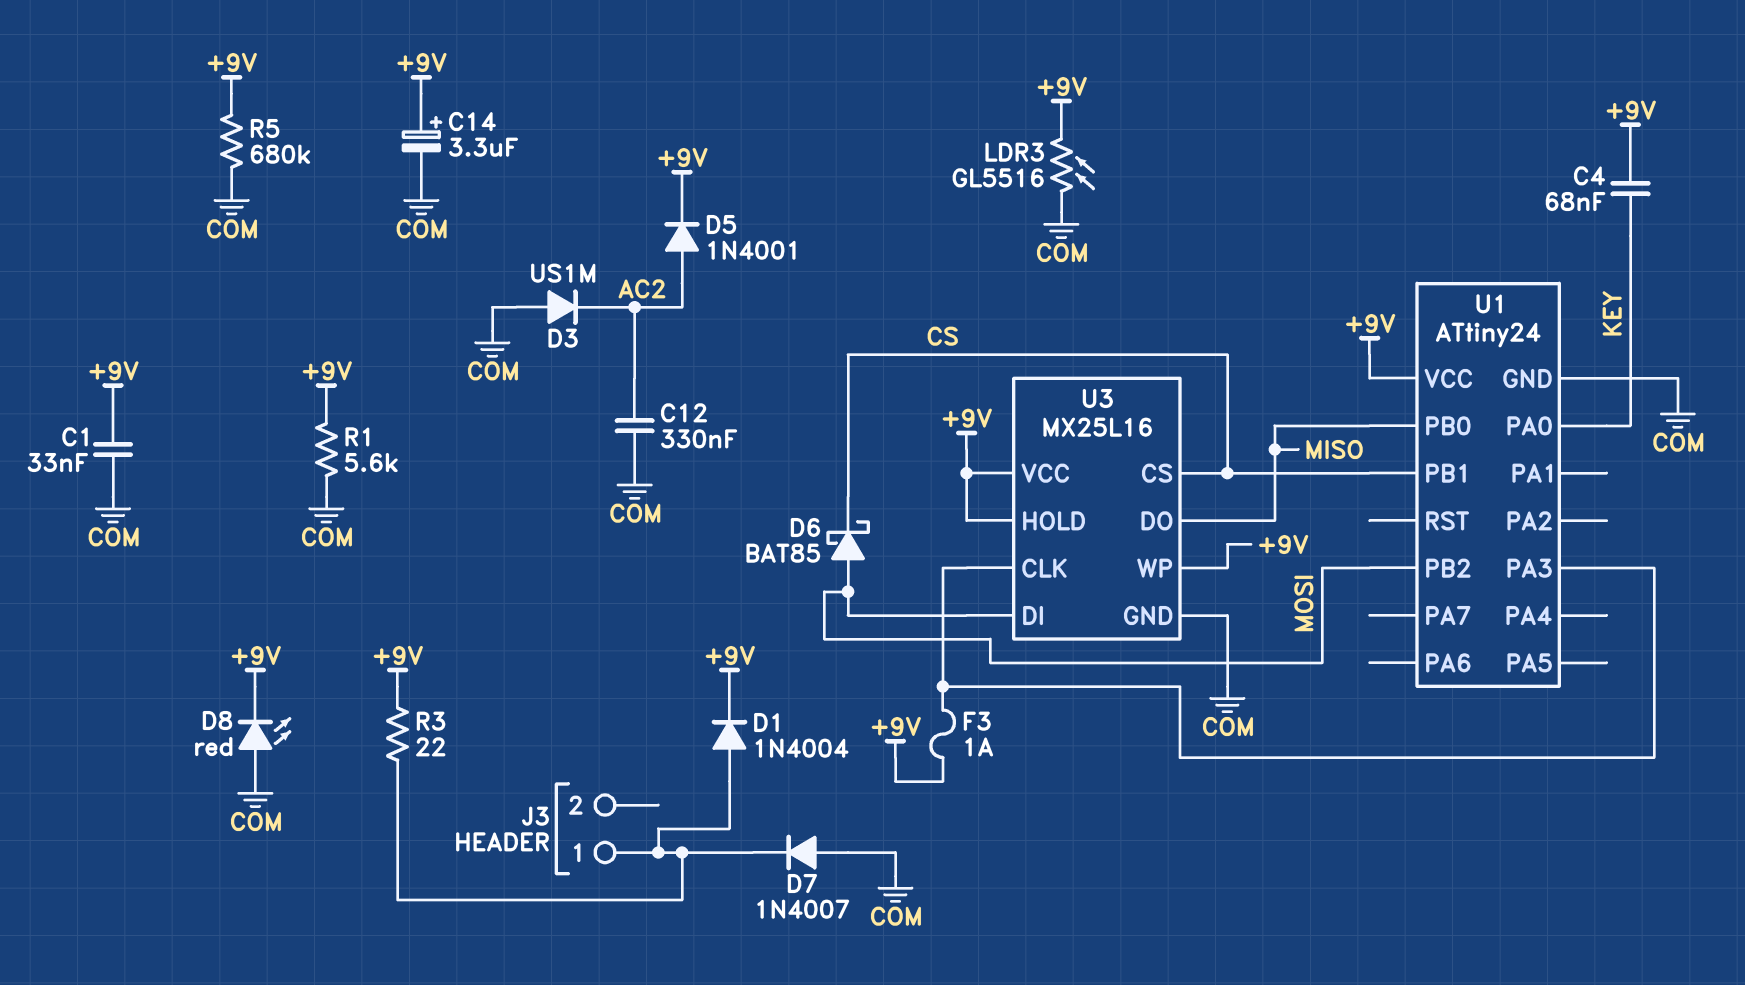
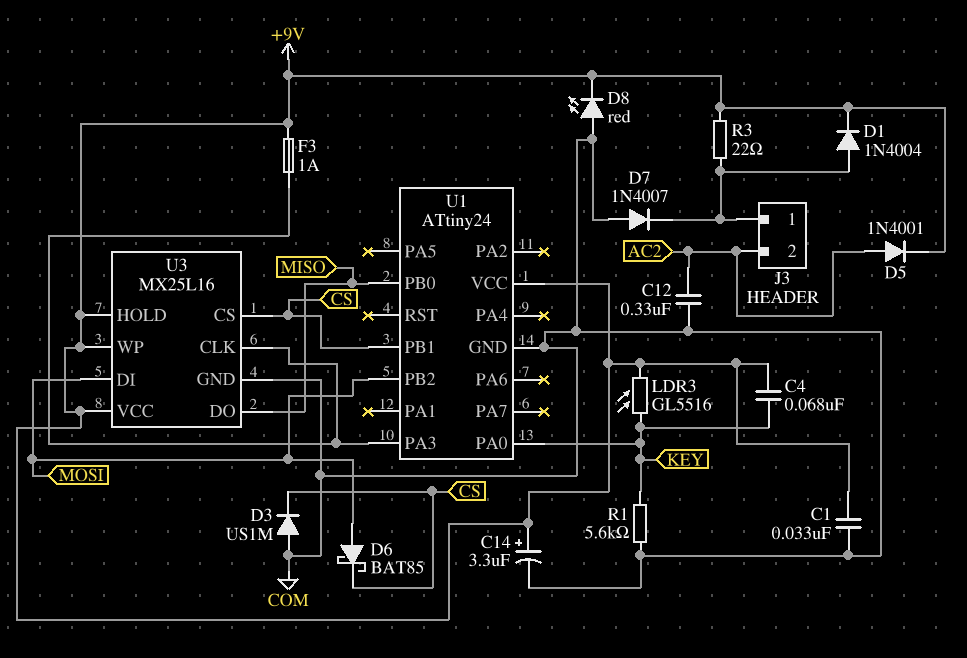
D3: diode US1M (A COM, K AC2) -> diode US1M (A COM, K CS)
J3 pin 2: none -> AC2
LDR3: GL5516 (+9V, COM) -> GL5516 (+9V, KEY)
R1: 5.6k (+9V, COM) -> 5.6k (COM, KEY)
R5: 680k (+9V, COM) -> none

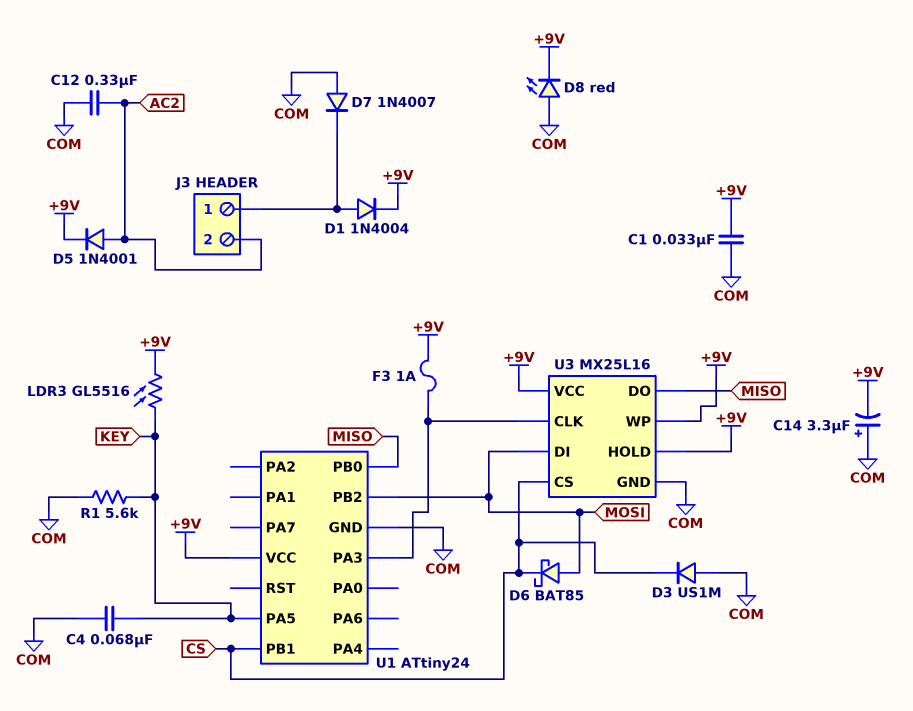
C4: 68nF (+9V, KEY) -> 68nF (COM, KEY)
C14: 3.3uF (plus +9V, minus COM) -> 3.3uF (plus COM, minus +9V)
R3: 22 (+9V, J3/1) -> none
U1 pin PA0: KEY -> none
U1 pin PA5: none -> KEY

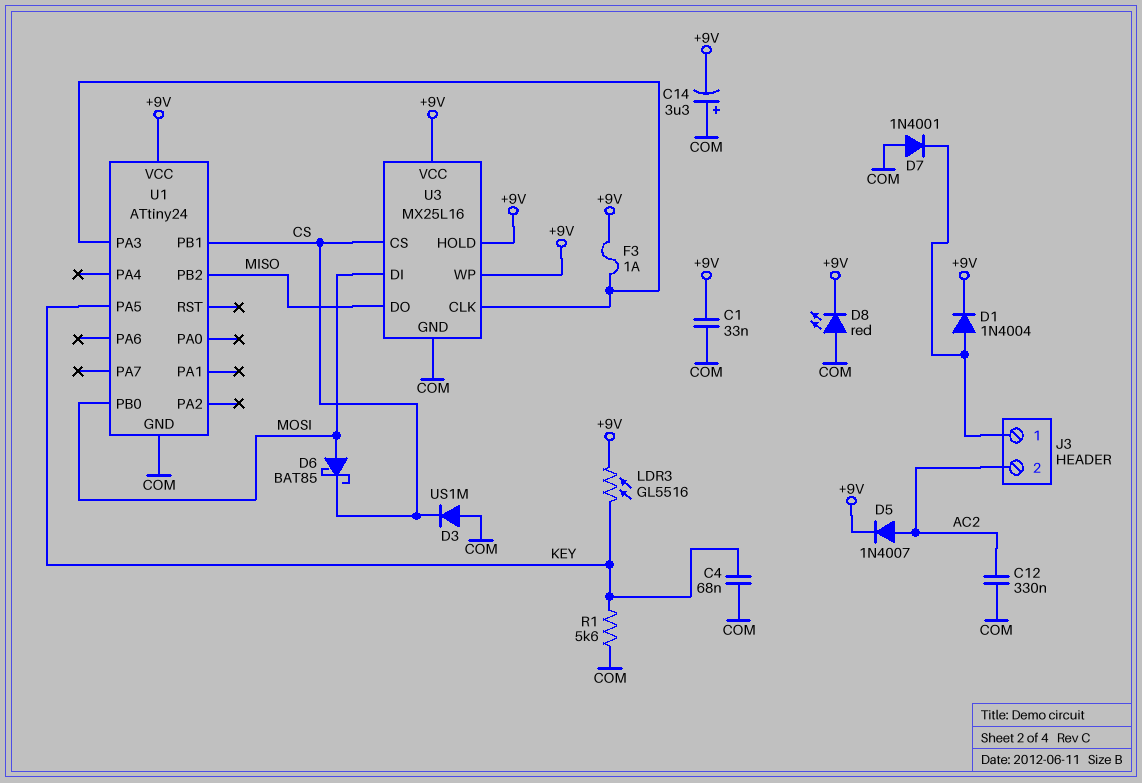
D5: diode 1N4001 (A AC2, K +9V) -> diode 1N4007 (A AC2, K +9V)
D7: diode 1N4007 (A COM, K J3/1) -> diode 1N4001 (A COM, K J3/1)
U1 pin PB0: MISO -> MOSI
U1 pin PB2: MOSI -> MISO

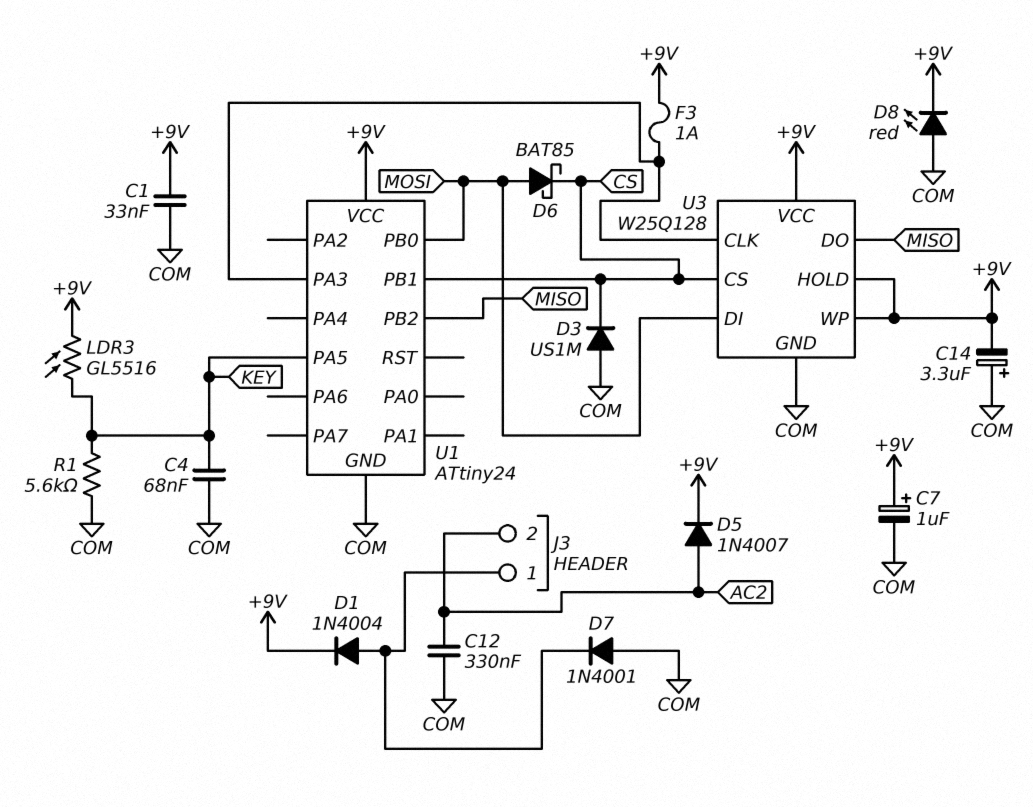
C7: none -> 1uF (plus +9V, minus COM)
U3: MX25L16 -> W25Q128

